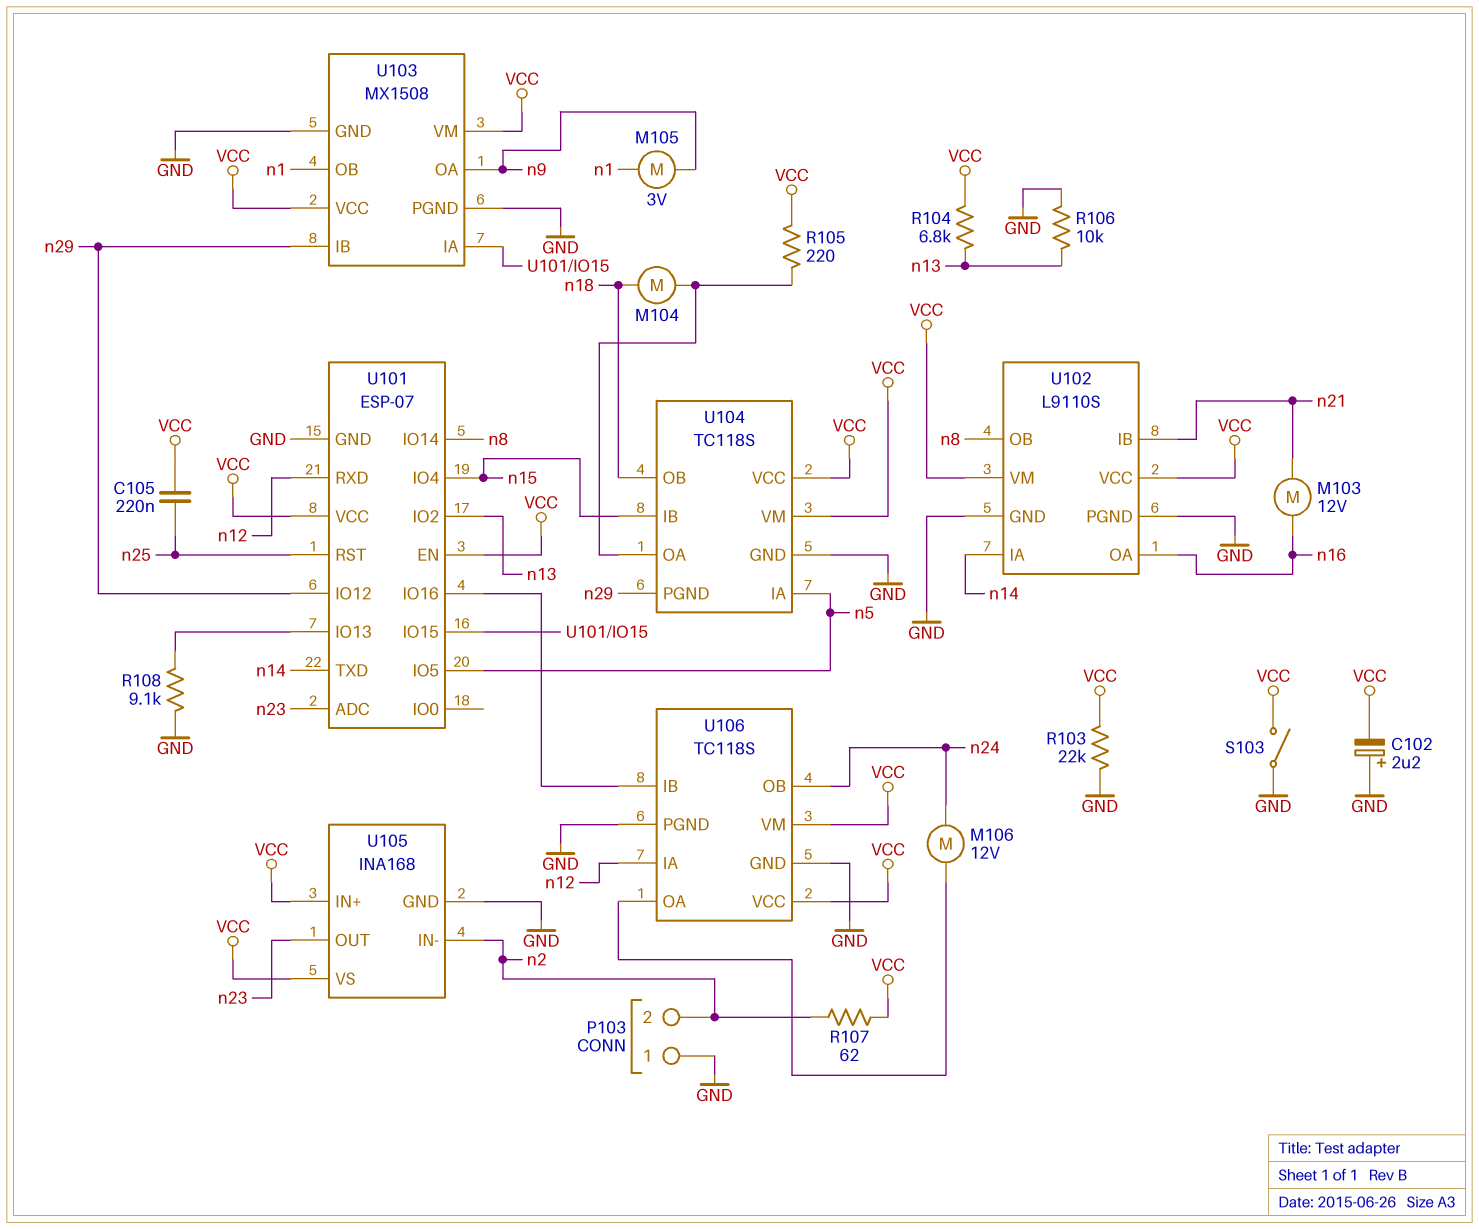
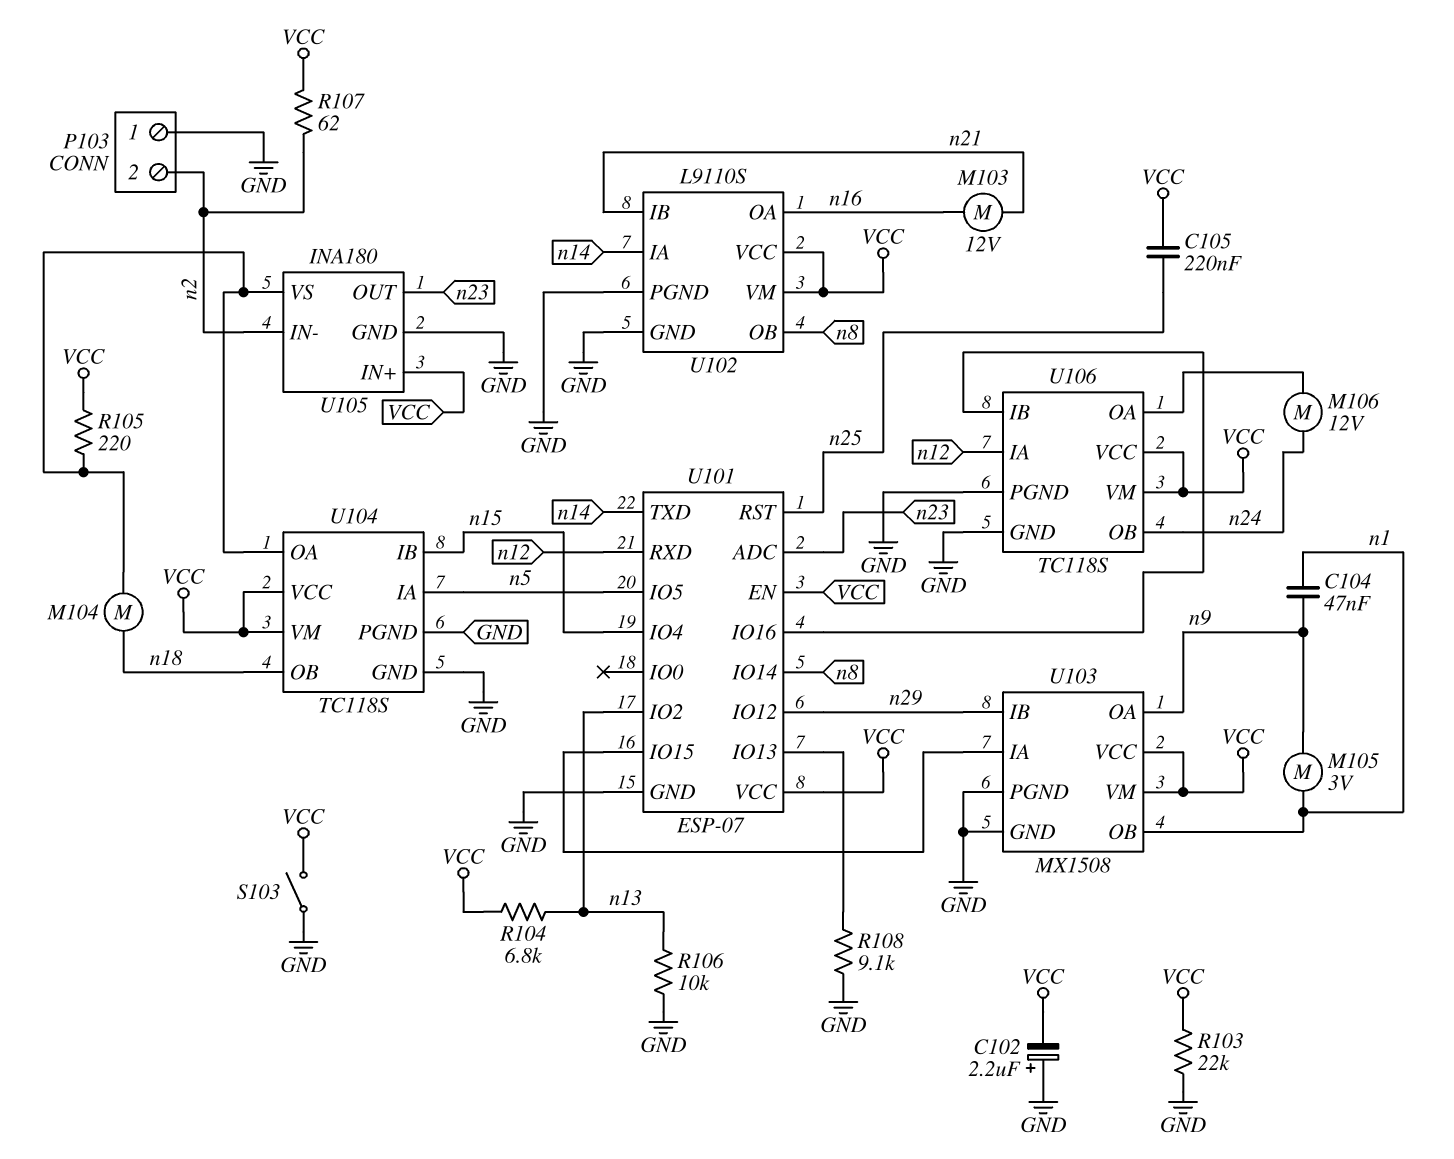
C104: none -> 47nF (n1, n9)
U104 pin PGND: n29 -> GND
U105: INA168 -> INA180
U105 pin VS: VCC -> U104/OA

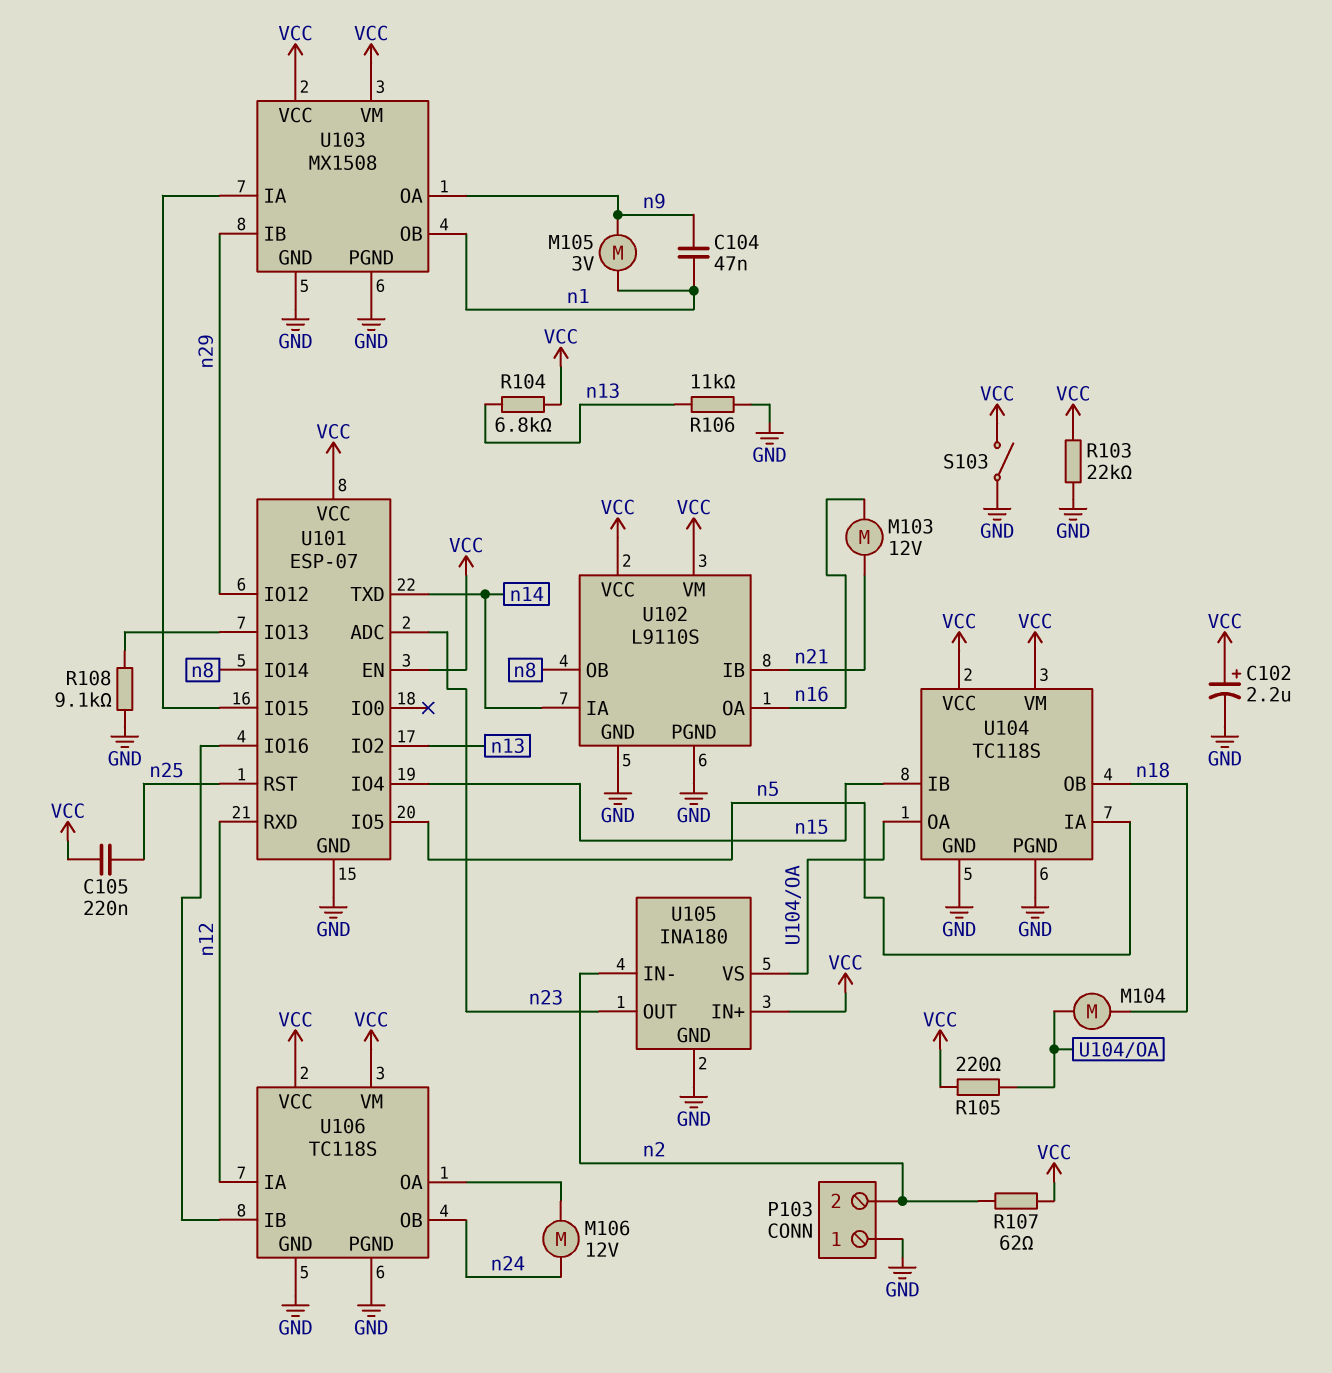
C102: 2.2uF (plus GND, minus VCC) -> 2.2uF (plus VCC, minus GND)
R106: 10k (GND, n13) -> 11k (GND, n13)

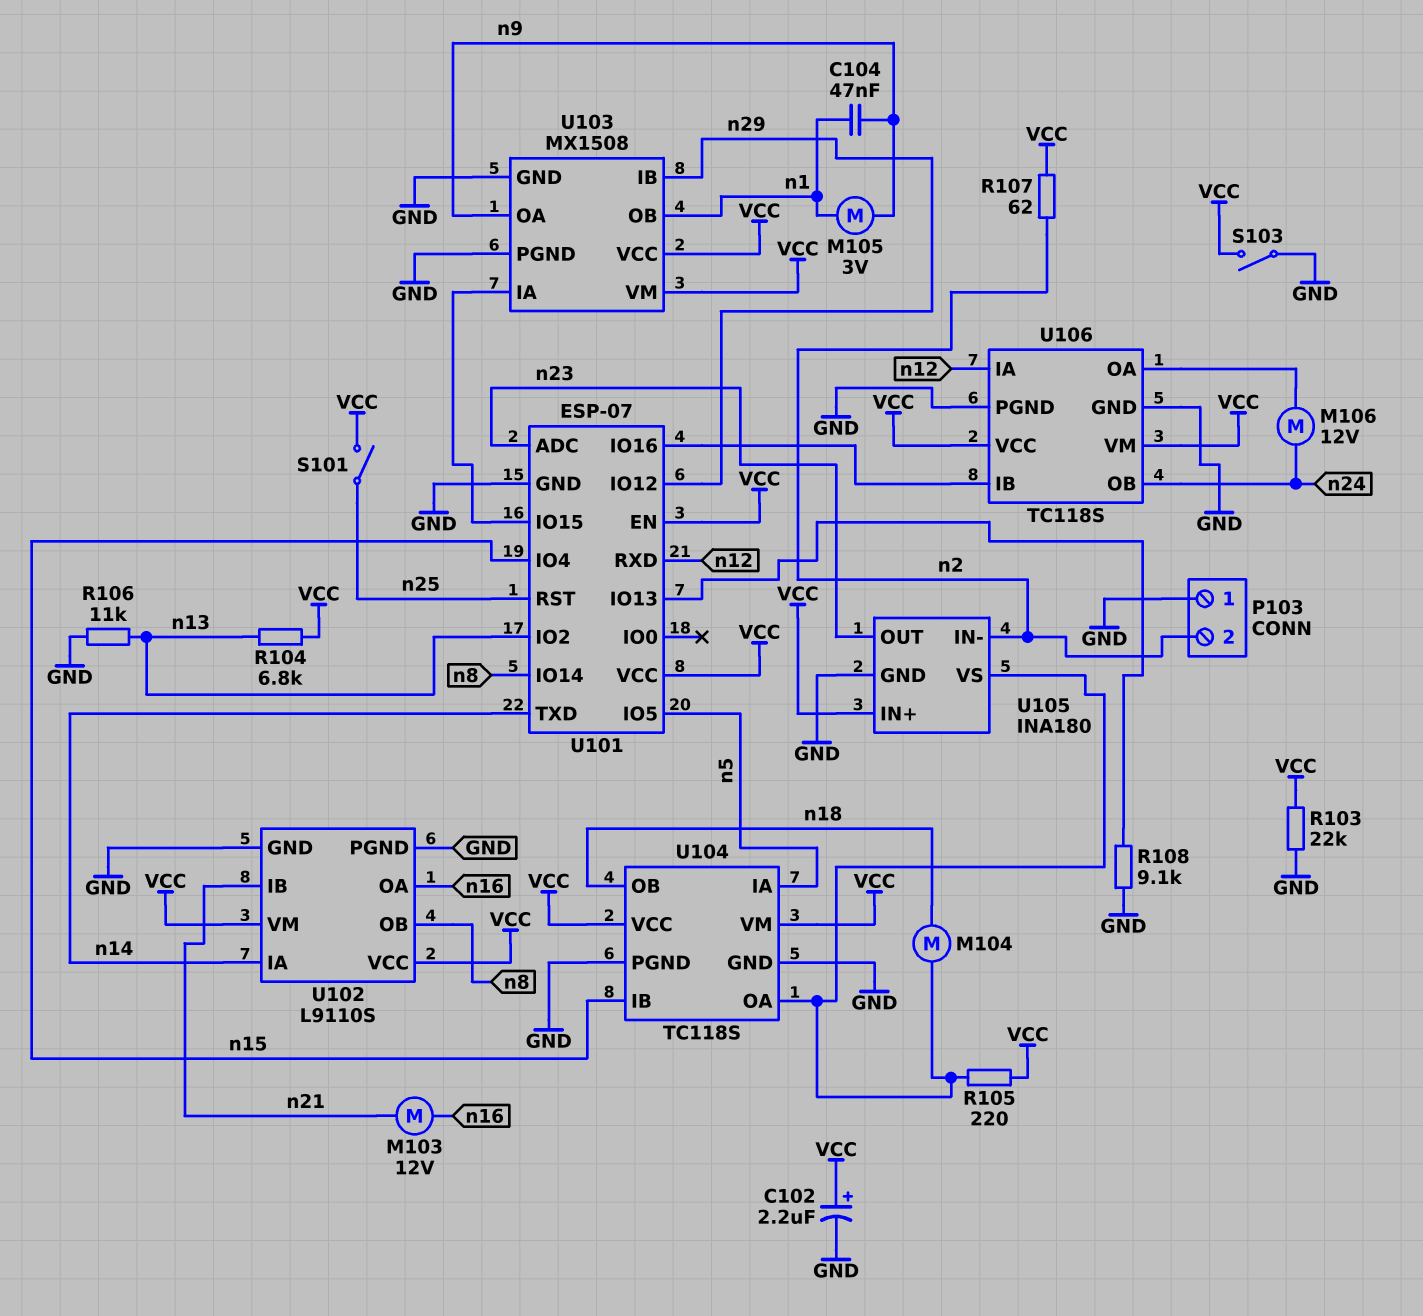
C105: 220nF (VCC, n25) -> none
S101: none -> switch (VCC, n25)

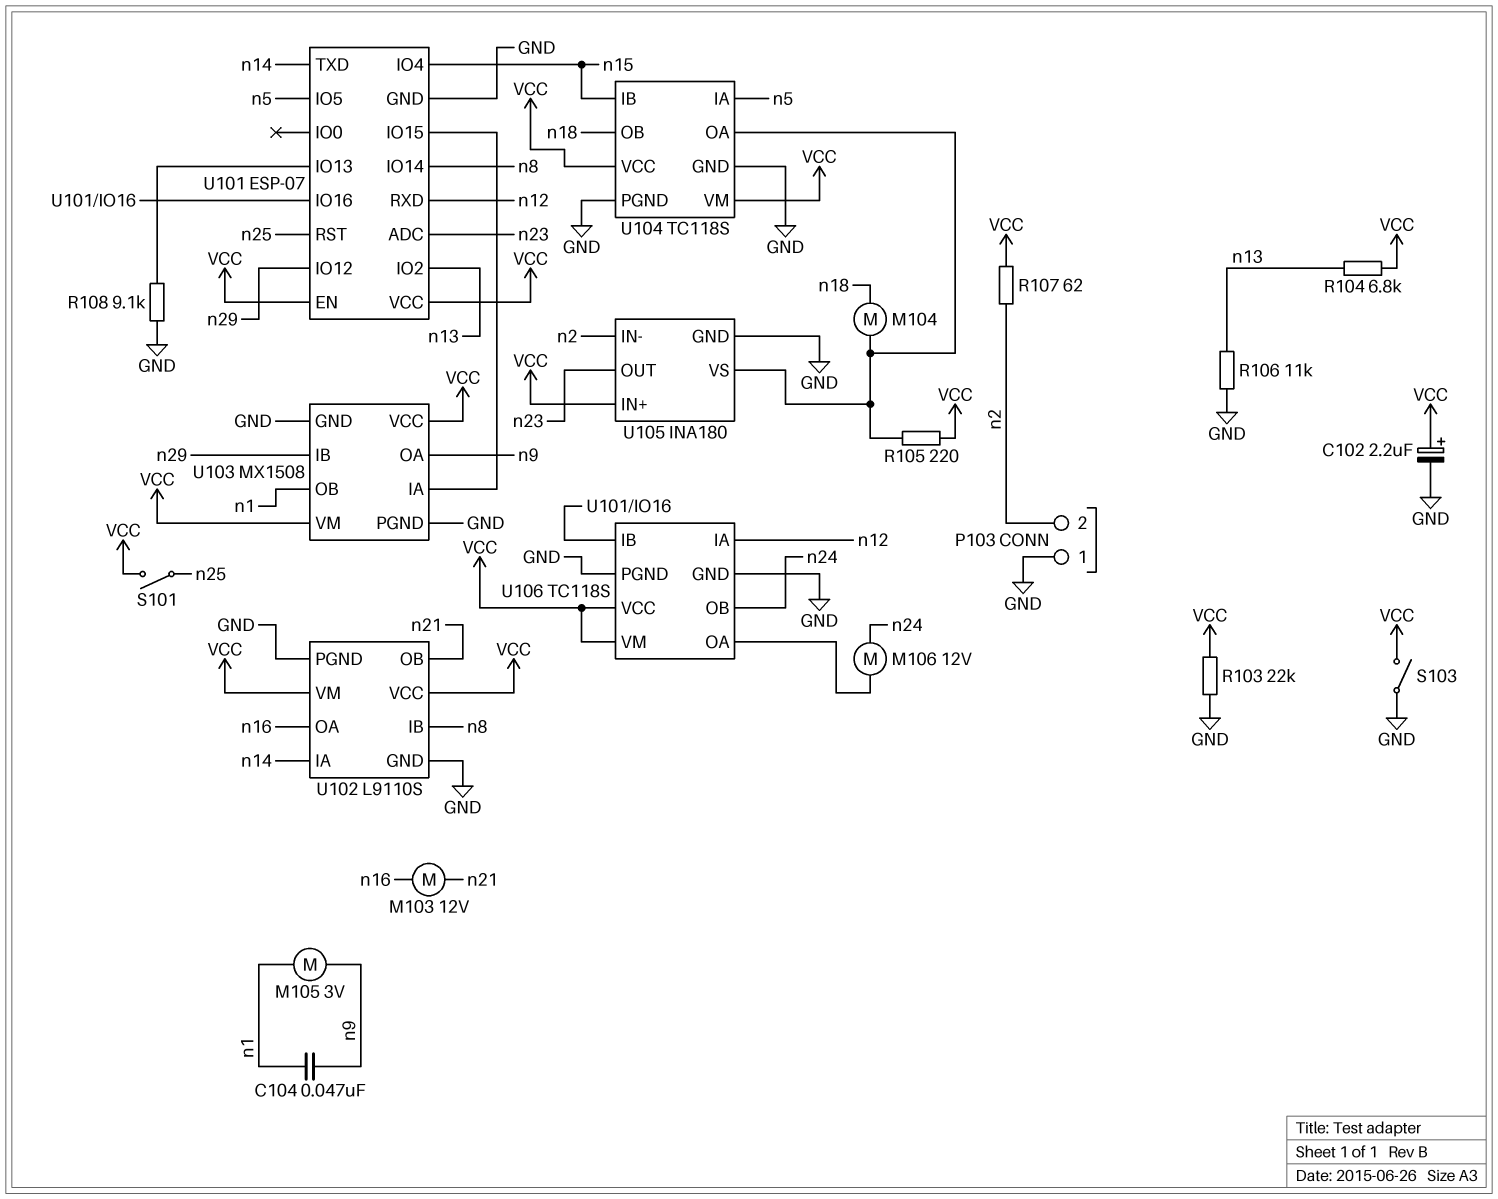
U102 pin IB: n21 -> n8
U102 pin OB: n8 -> n21

